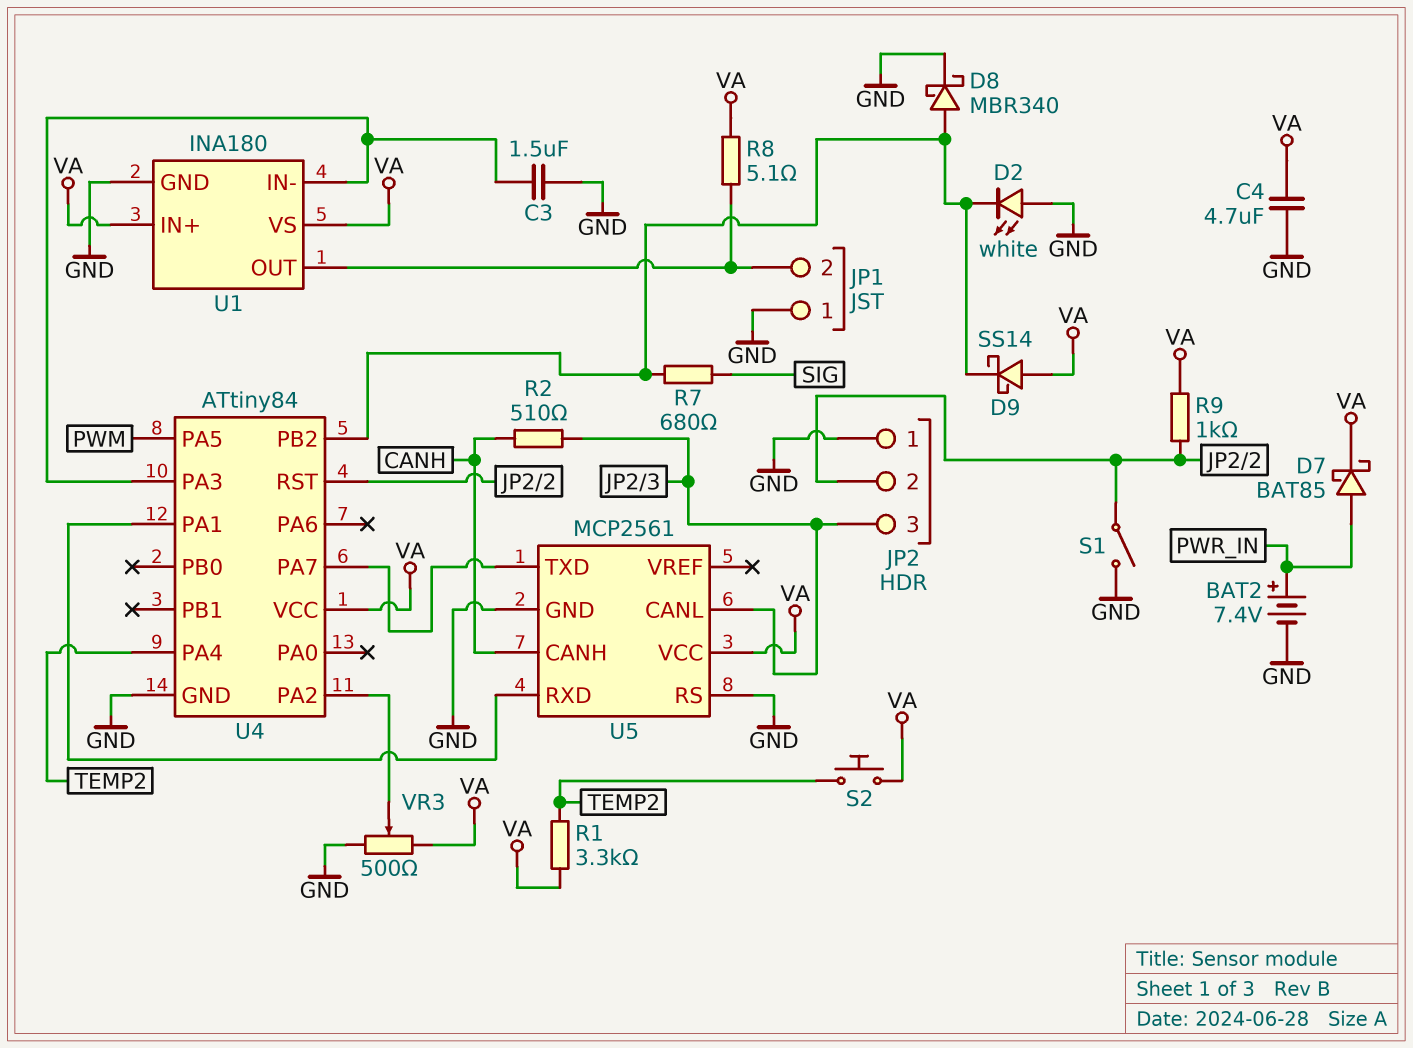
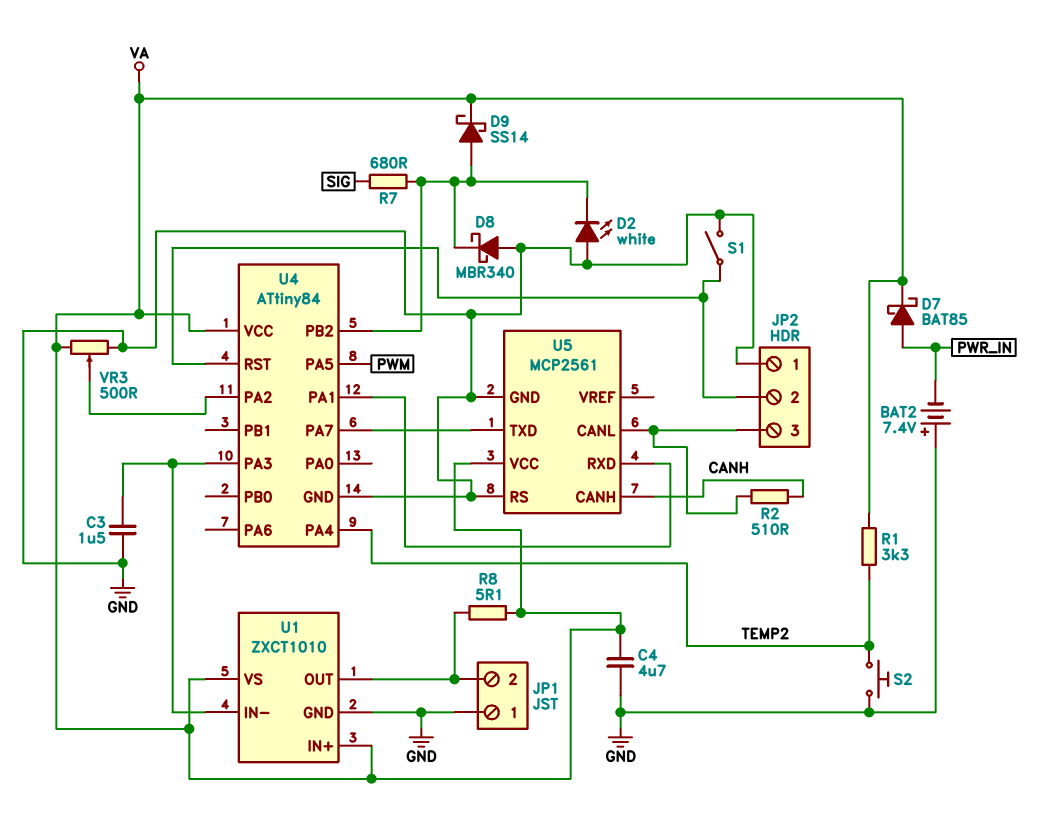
BAT2: 7.4V (plus PWR_IN, minus GND) -> 7.4V (plus GND, minus PWR_IN)
D8: schottky MBR340 (A U4/PB2, K GND) -> schottky MBR340 (A GND, K U4/PB2)
D9: schottky SS14 (A VA, K U4/PB2) -> schottky SS14 (A U4/PB2, K VA)
R9: 1k (JP2/2, VA) -> none
S2: button (TEMP2, VA) -> button (GND, TEMP2)
U1: INA180 -> ZXCT1010

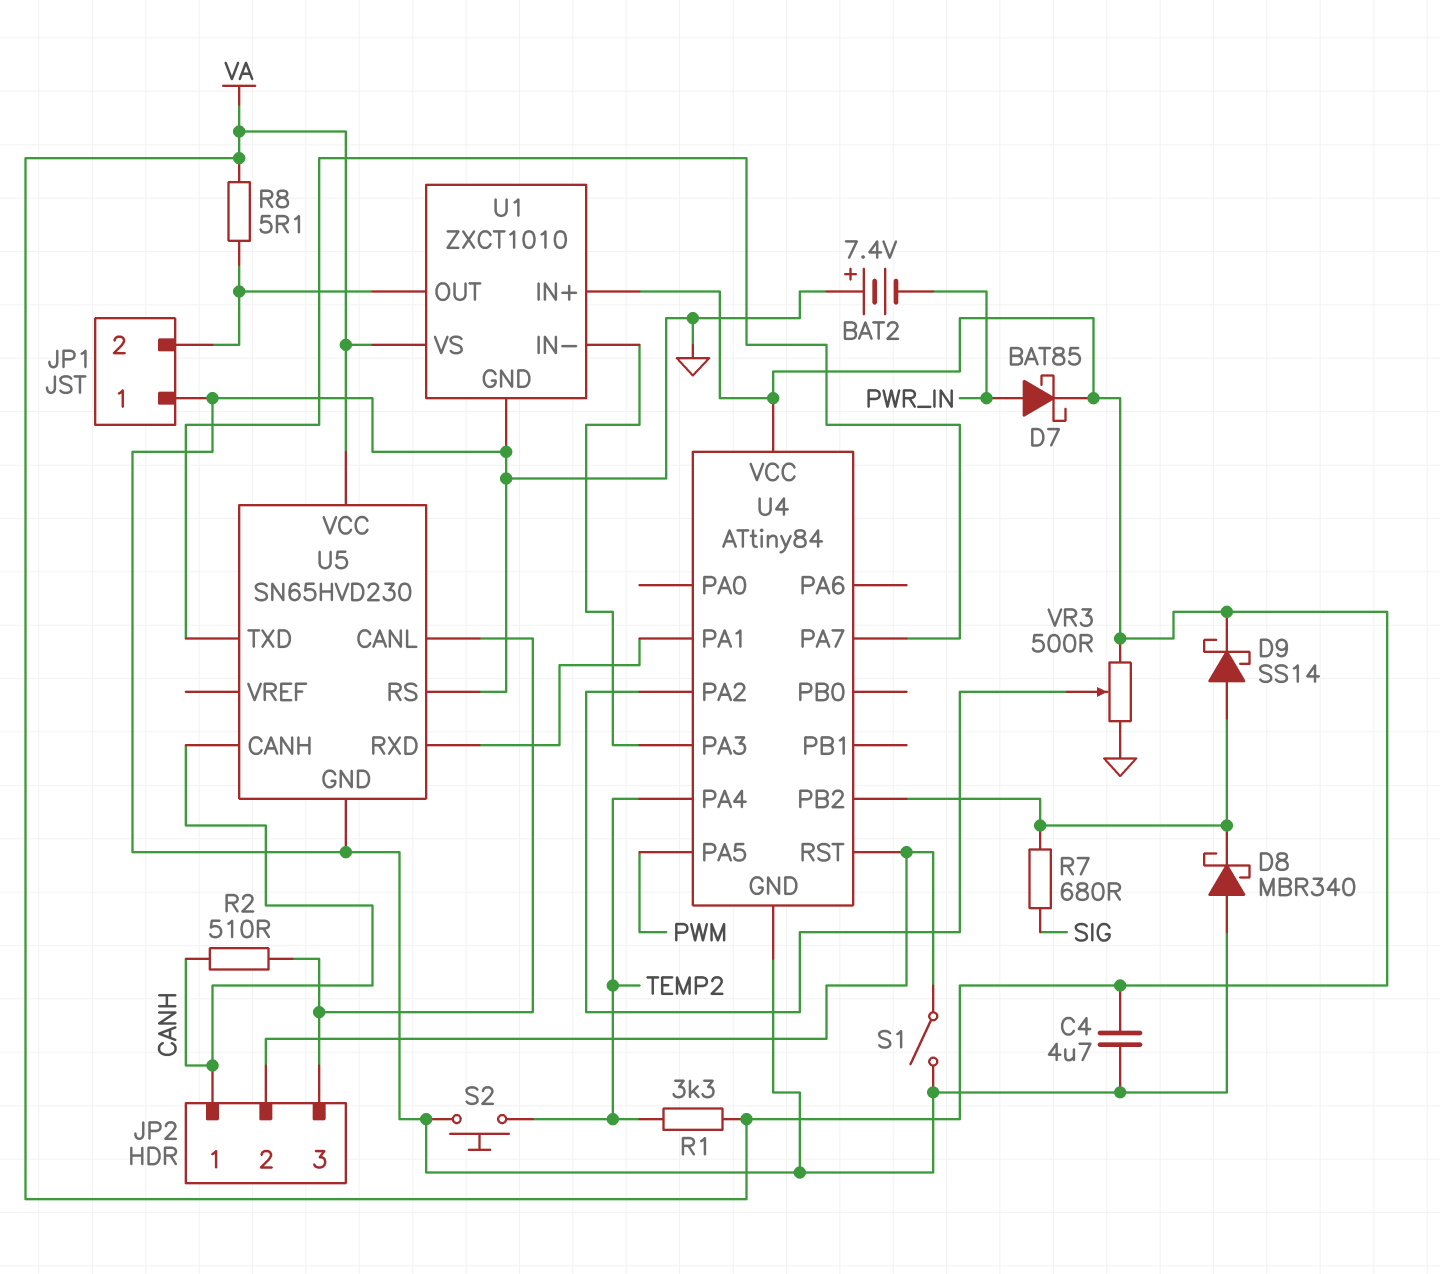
C3: 1.5uF (GND, U1/IN-) -> none
D2: LED white (A GND, K U4/PB2) -> none
JP2 pin 1: GND -> CANH
U5: MCP2561 -> SN65HVD230

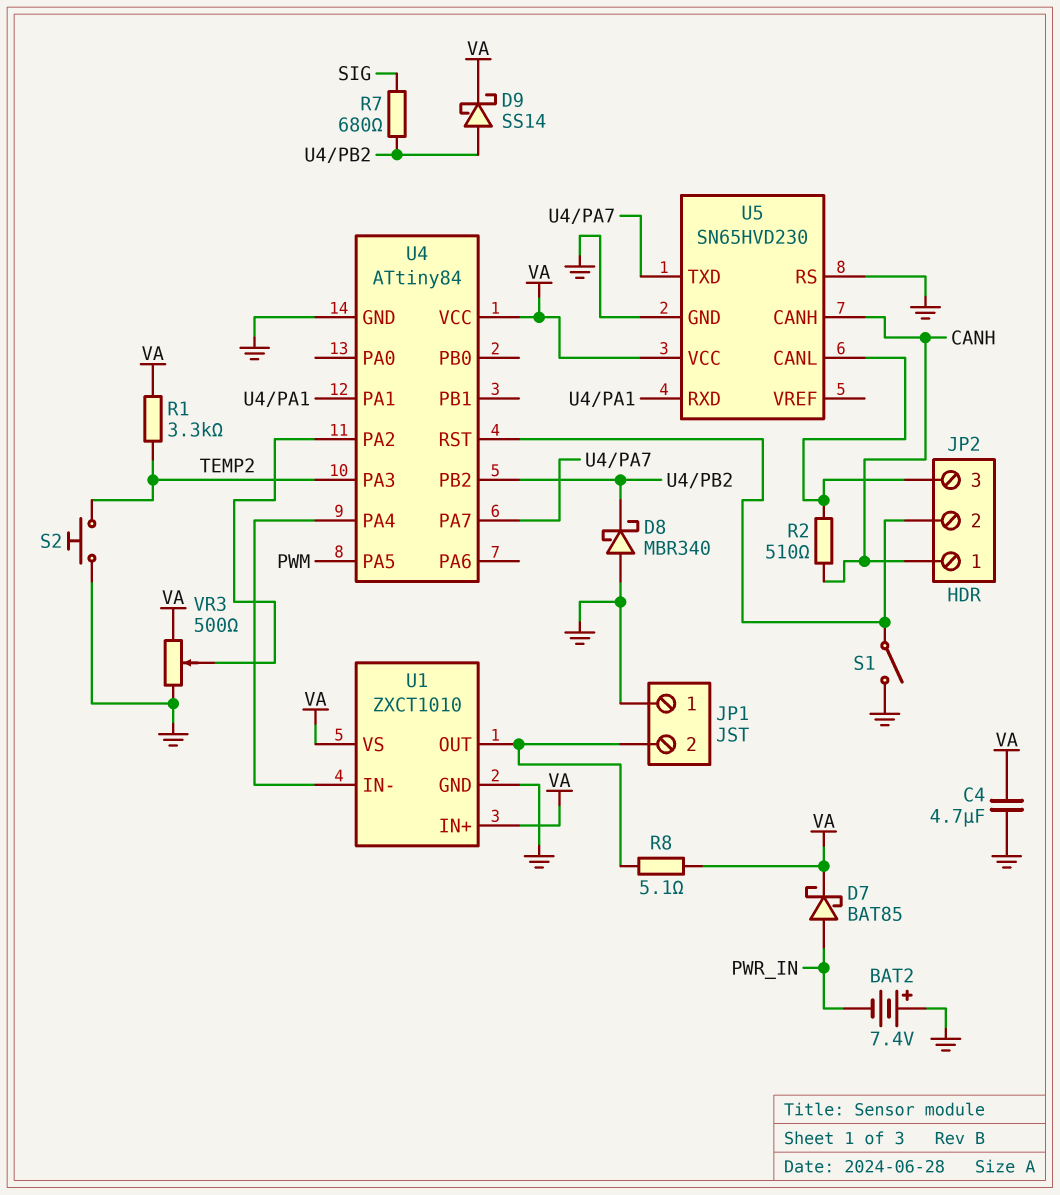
U4 pin PA3: U1/IN- -> TEMP2
U4 pin PA4: TEMP2 -> U1/IN-

